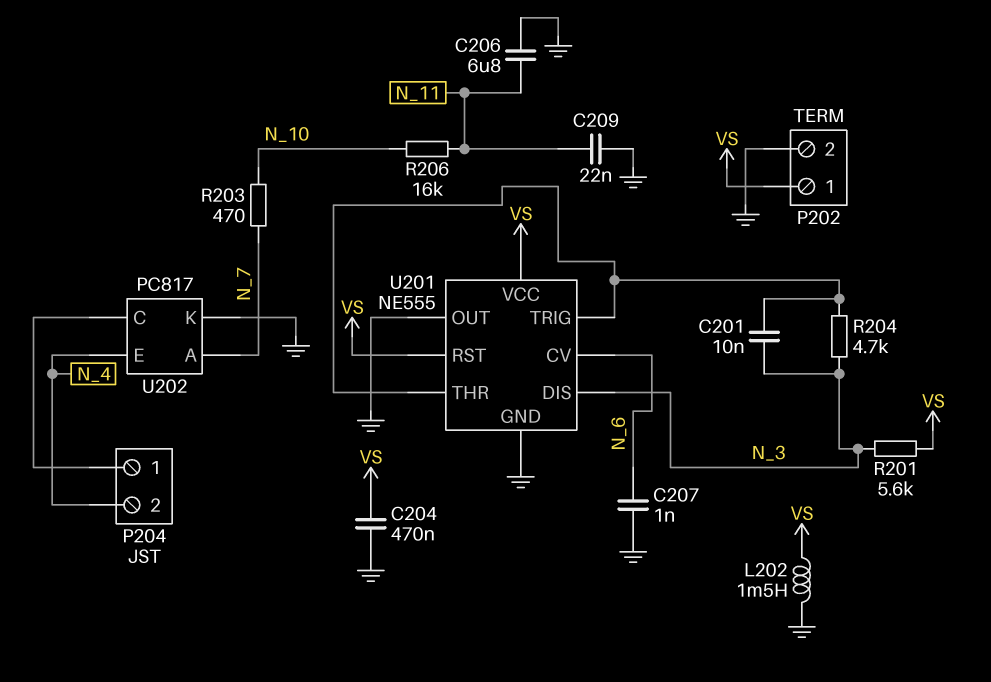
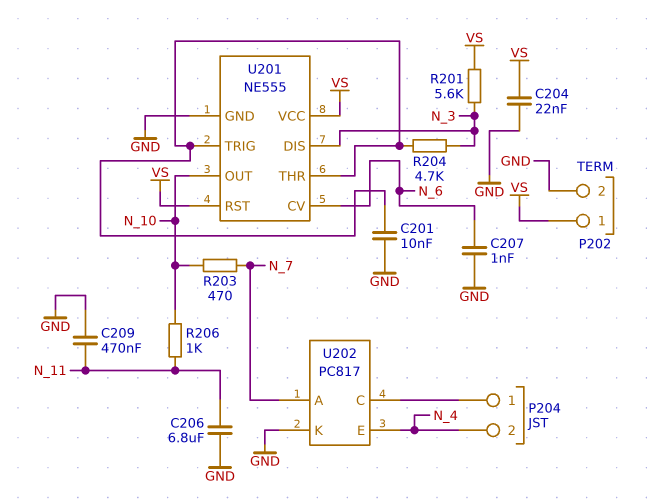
C201: 10nF (N_3, U201/THR) -> 10nF (GND, U201/THR)
C204: 470nF (GND, VS) -> 22nF (GND, VS)
C209: 22nF (GND, N_11) -> 470nF (GND, N_11)
L202: 1.5mH (GND, VS) -> none
R206: 16k (N_10, N_11) -> 1k (N_10, N_11)
U201 pin OUT: GND -> N_10

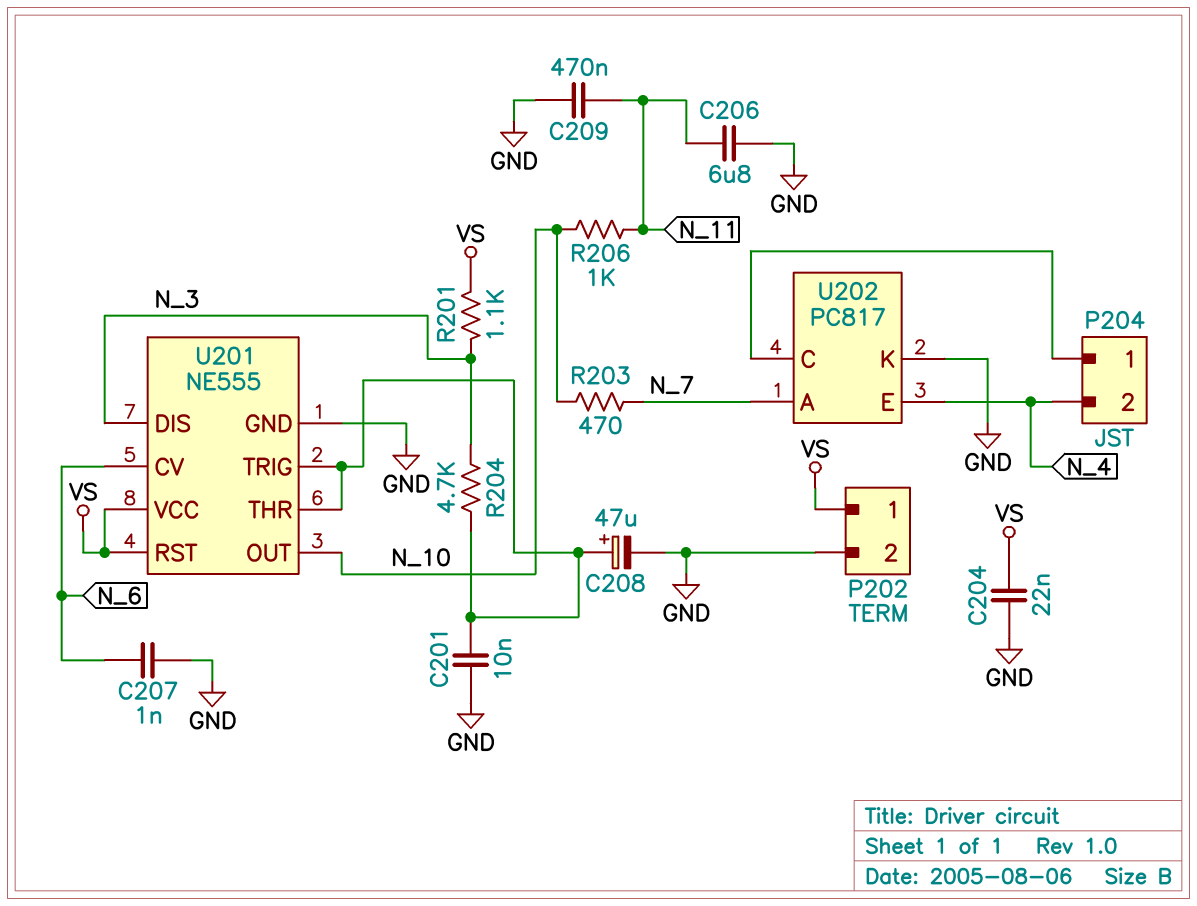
C208: none -> 47uF (plus U201/THR, minus GND)
R201: 5.6k (N_3, VS) -> 1.1k (N_3, VS)

